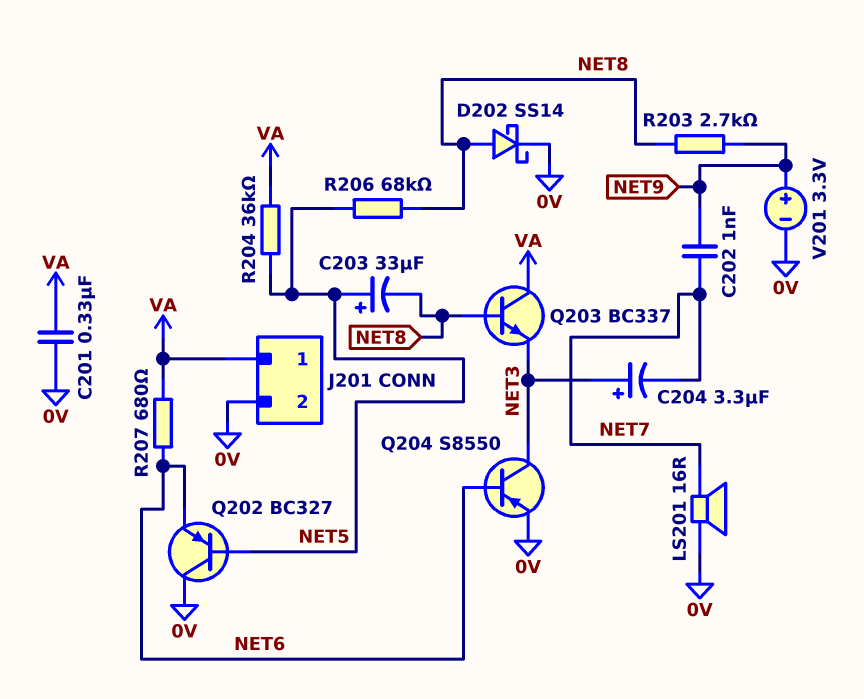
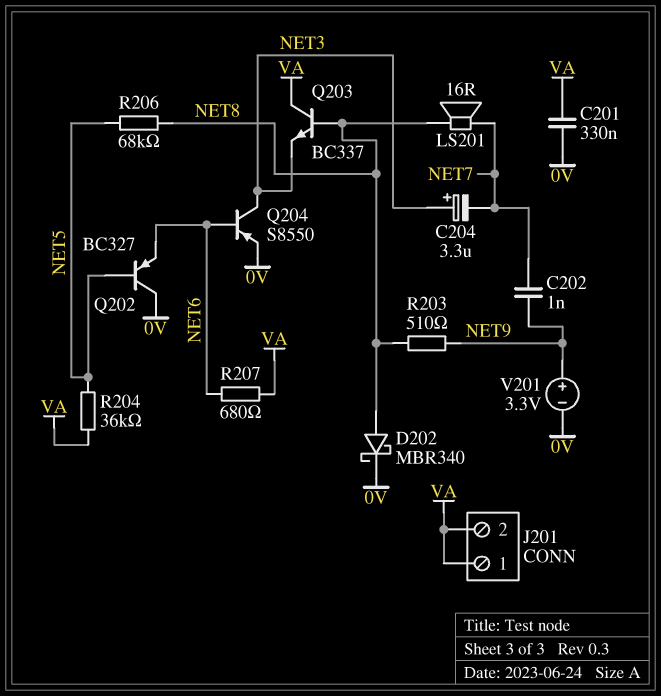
C203: 33uF (plus NET5, minus NET8) -> none
D202: schottky SS14 (A NET8, K 0V) -> schottky MBR340 (A NET8, K 0V)
J201 pin 2: 0V -> VA
LS201: speaker 16R (0V, NET7) -> speaker 16R (NET7, NET8)
R203: 2.7k (NET8, NET9) -> 510 (NET8, NET9)

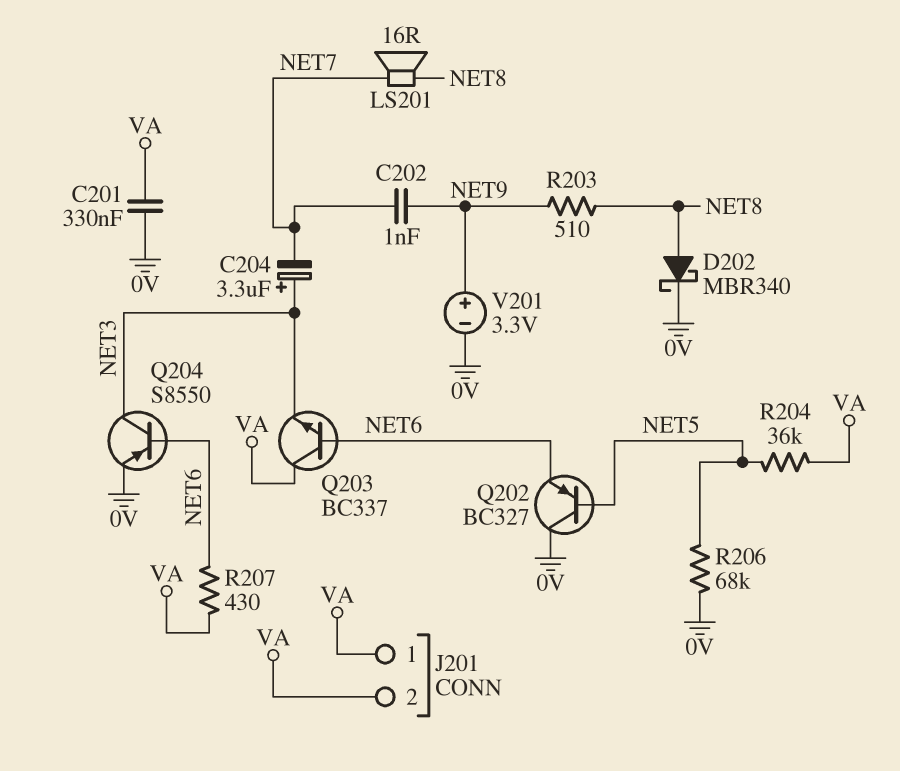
Q203: NPN BC337 (B NET8, C VA, E NET3) -> NPN BC337 (B NET6, C VA, E NET3)
R206: 68k (NET5, NET8) -> 68k (0V, NET5)
R207: 680 (NET6, VA) -> 430 (NET6, VA)

